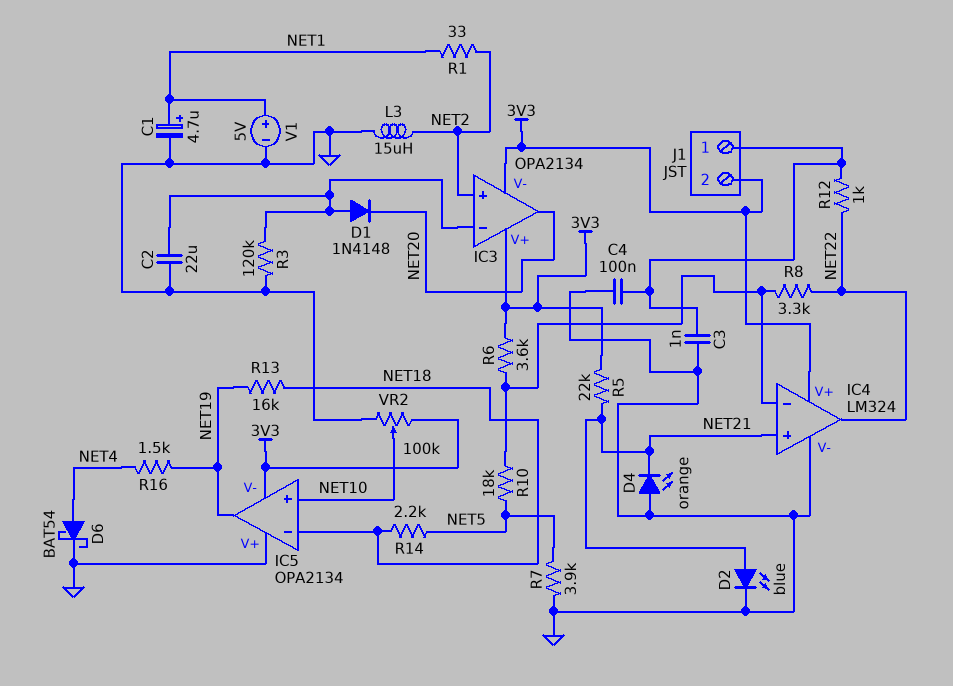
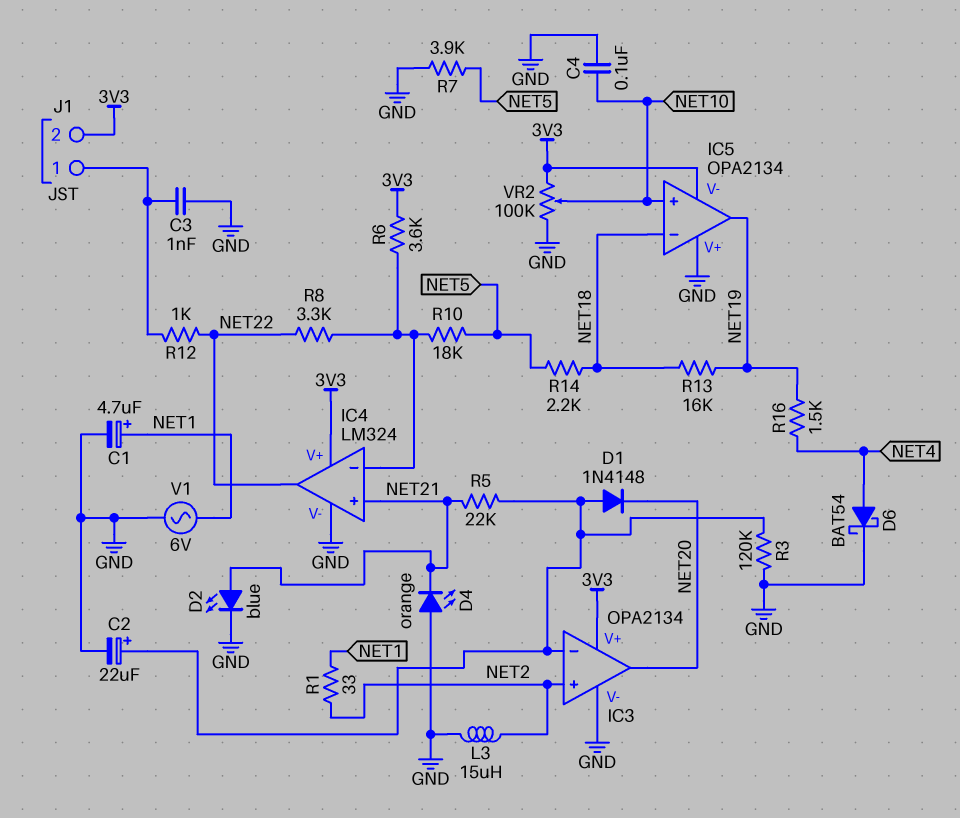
C2: 22uF (GND, IC3/in-) -> 22uF (plus IC3/in-, minus GND)
C4: 100nF (GND, J1/1) -> 100nF (GND, NET10)
IC3 pin V-: 3V3 -> GND
R5: 22k (3V3, NET21) -> 22k (IC3/in-, NET21)
V1: 5V (plus NET1, minus GND) -> AC 6V (GND, NET1)

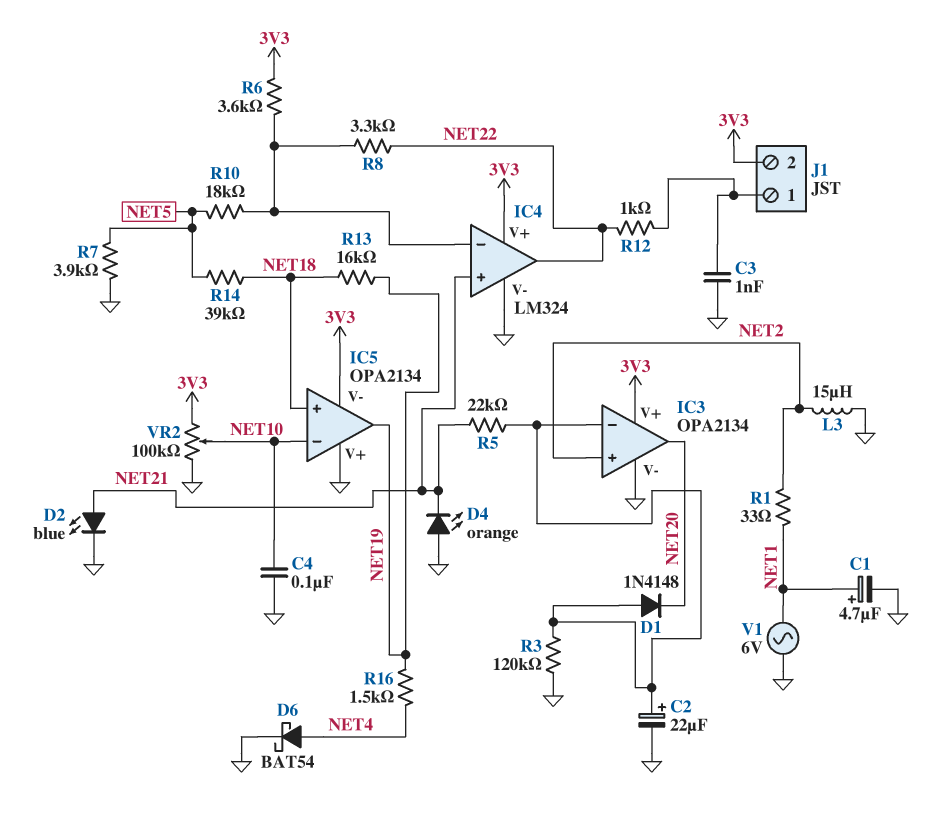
IC5 pin in+: NET10 -> NET18
IC5 pin in-: NET18 -> NET10
R14: 2.2k (NET5, NET18) -> 39k (NET5, NET18)

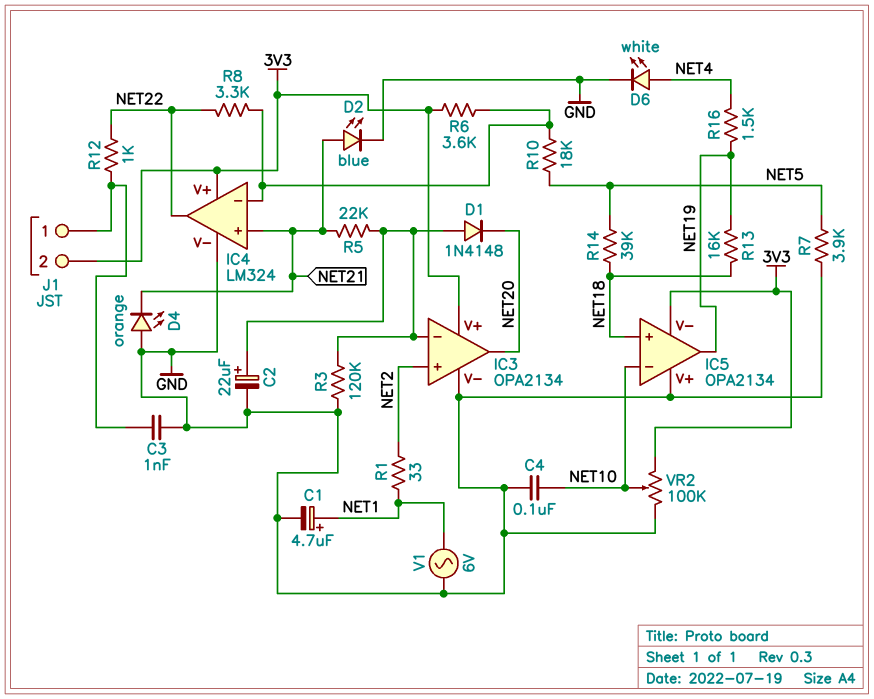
D6: schottky BAT54 (A NET4, K GND) -> LED white (A NET4, K GND)
L3: 15uH (GND, NET2) -> none

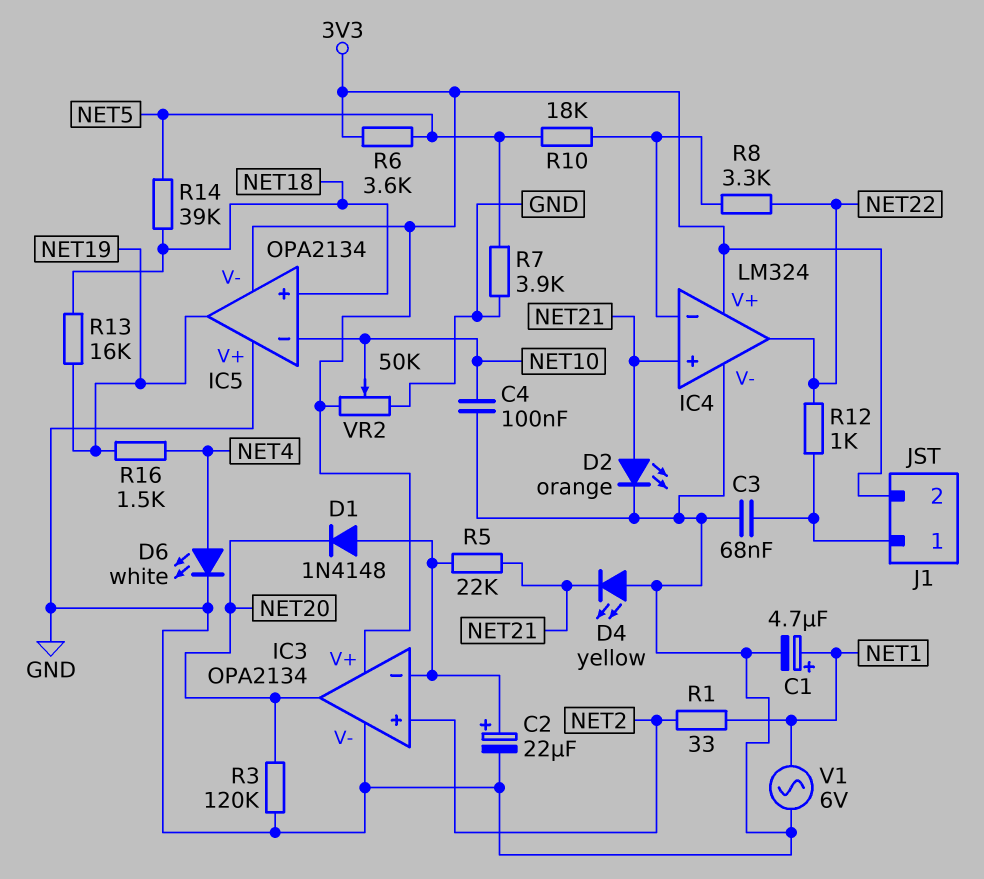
C3: 1nF (GND, J1/1) -> 68nF (GND, J1/1)
D2: LED blue (A NET21, K GND) -> LED orange (A NET21, K GND)
D4: LED orange (A GND, K NET21) -> LED yellow (A GND, K NET21)
R3: 120k (GND, IC3/in-) -> 120k (GND, NET20)
R6: 3.6k (3V3, IC4/in-) -> 3.6k (3V3, NET5)
VR2: 100k (3V3, GND, wiper NET10) -> 50k (3V3, GND, wiper NET10)

